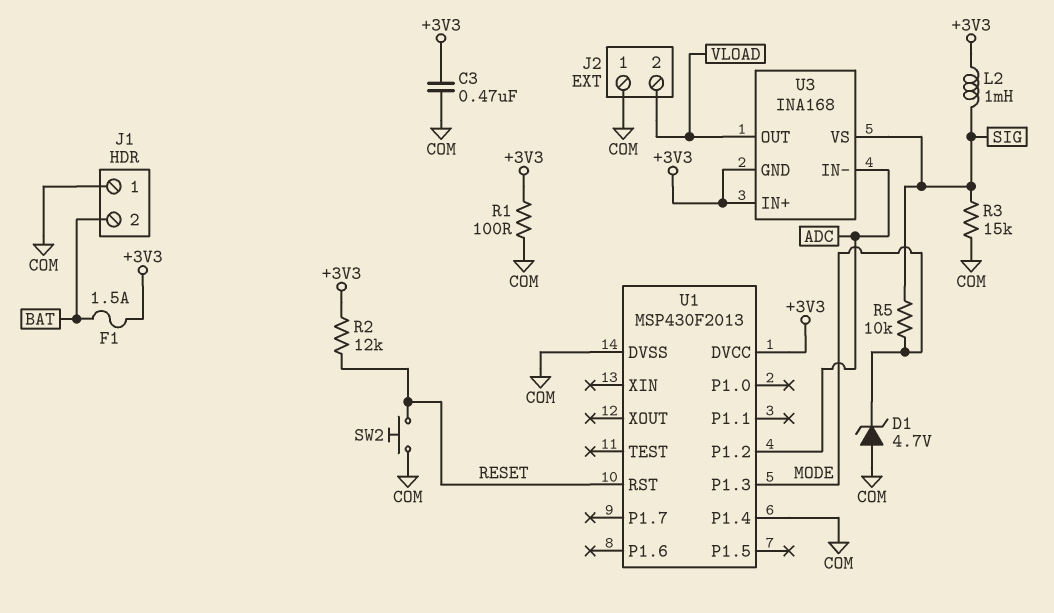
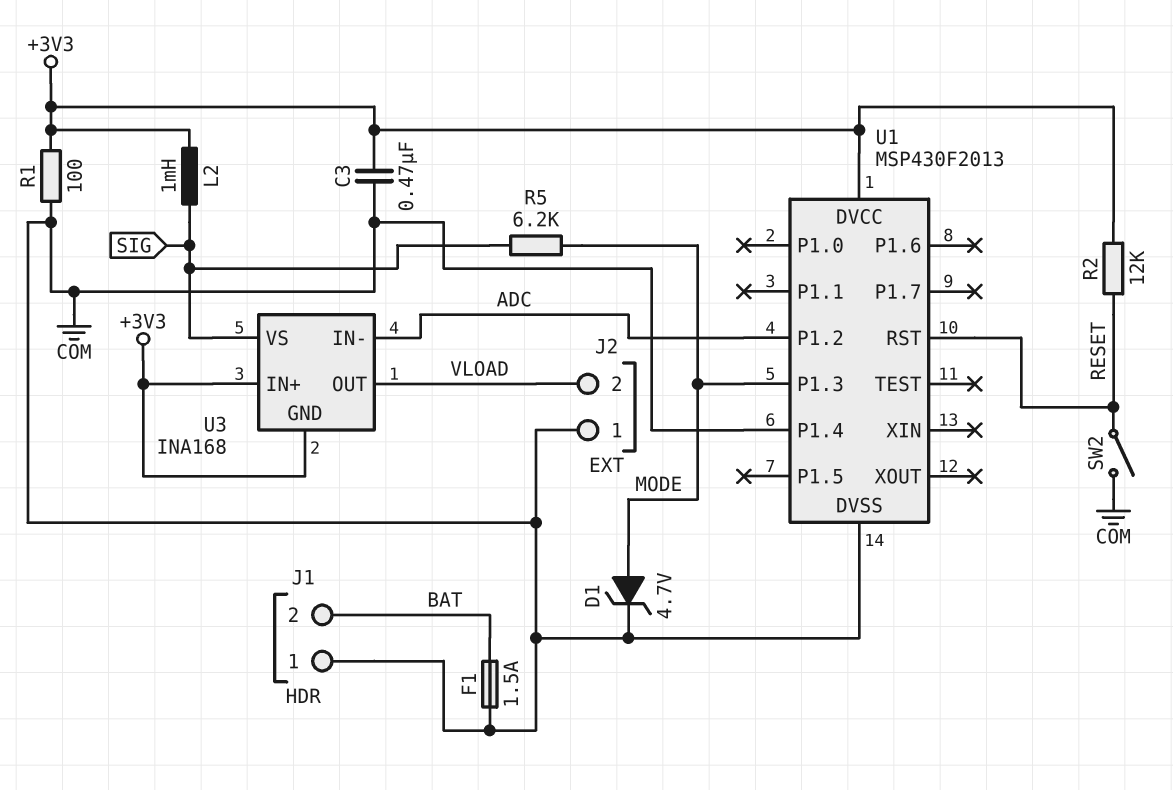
D1: zener 4.7V (A COM, K MODE) -> zener 4.7V (A MODE, K COM)
F1: 1.5A (+3V3, BAT) -> 1.5A (BAT, COM)
R3: 15k (COM, SIG) -> none
R5: 10k (MODE, SIG) -> 6.2k (MODE, SIG)
SW2: button (COM, RESET) -> switch (COM, RESET)

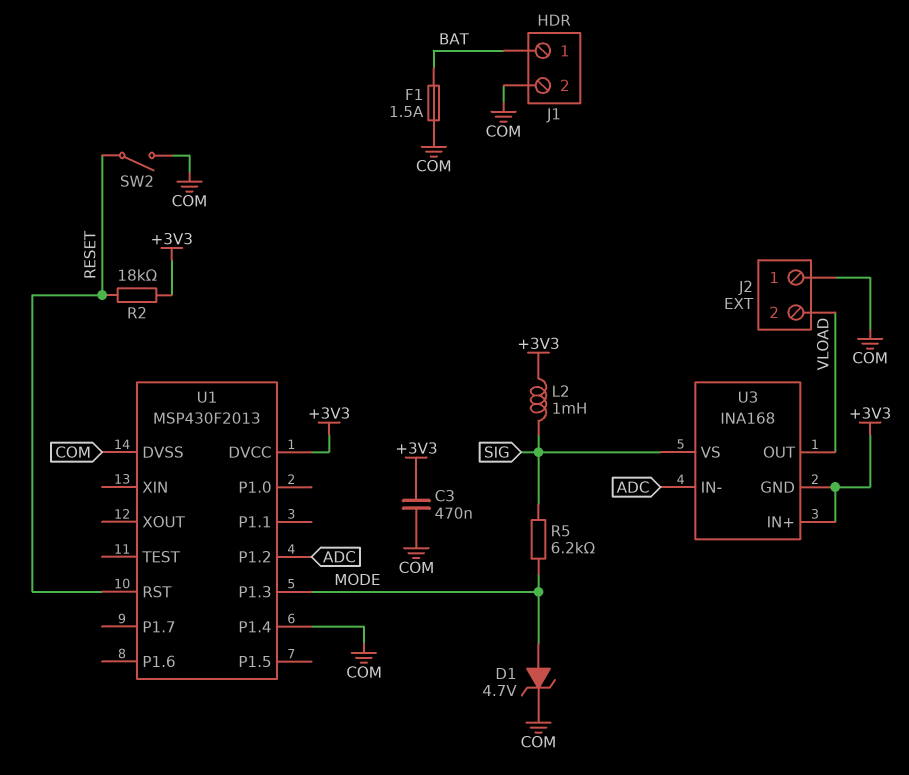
J1 pin 1: COM -> BAT
J1 pin 2: BAT -> COM
R1: 100 (+3V3, COM) -> none
R2: 12k (+3V3, RESET) -> 18k (+3V3, RESET)

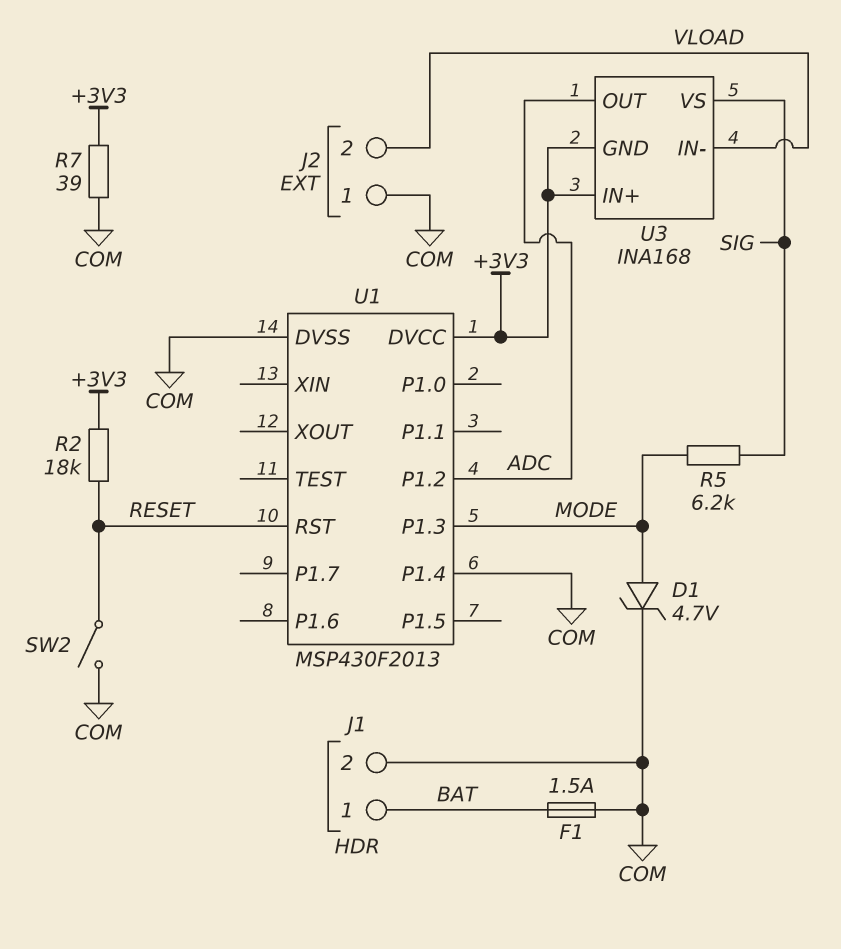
C3: 470nF (+3V3, COM) -> none
L2: 1mH (+3V3, SIG) -> none
R7: none -> 39 (+3V3, COM)
U3 pin IN-: ADC -> VLOAD
U3 pin OUT: VLOAD -> ADC

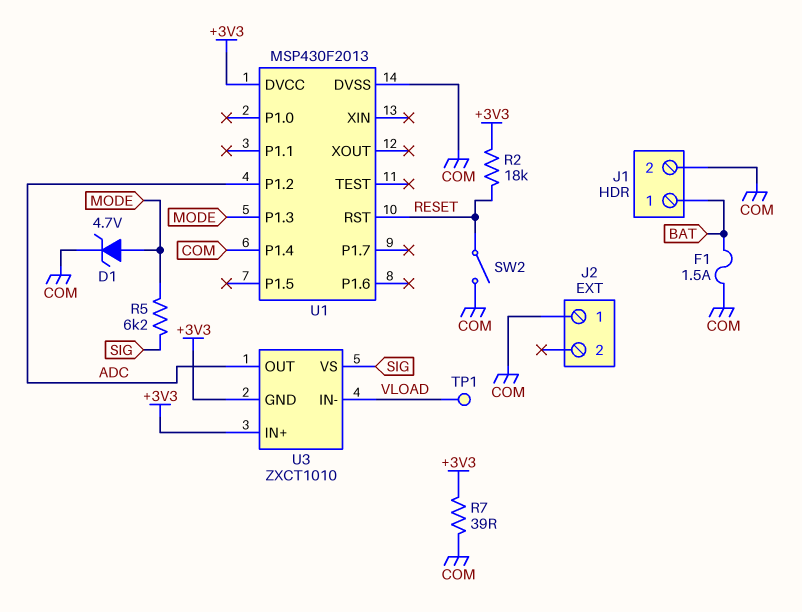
J2 pin 2: VLOAD -> none
TP1: none -> test point (VLOAD)
U3: INA168 -> ZXCT1010

